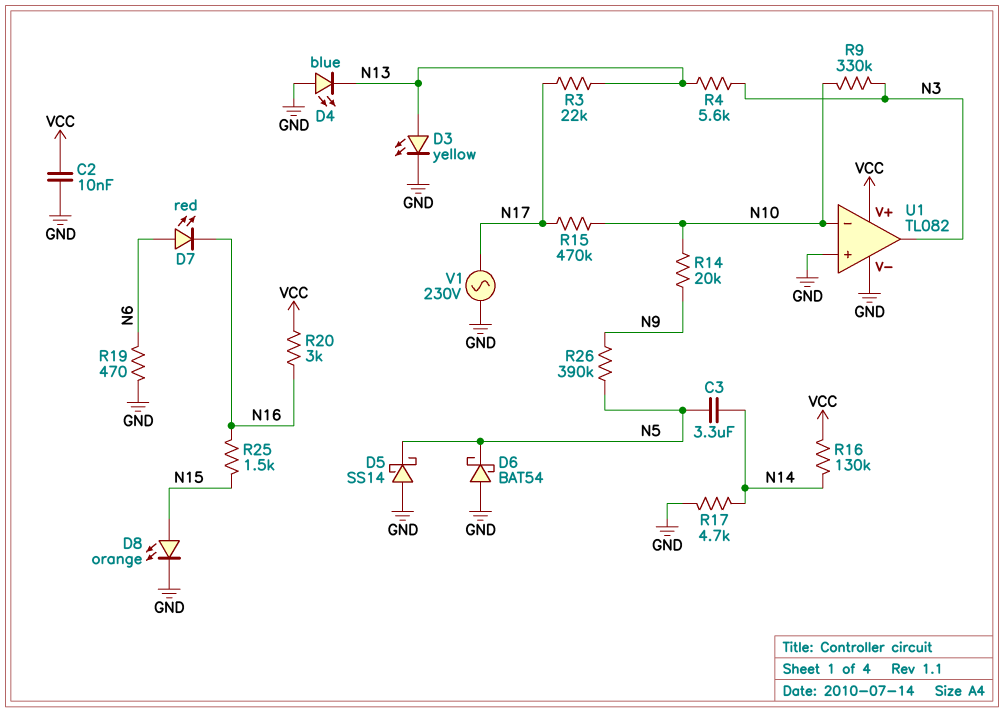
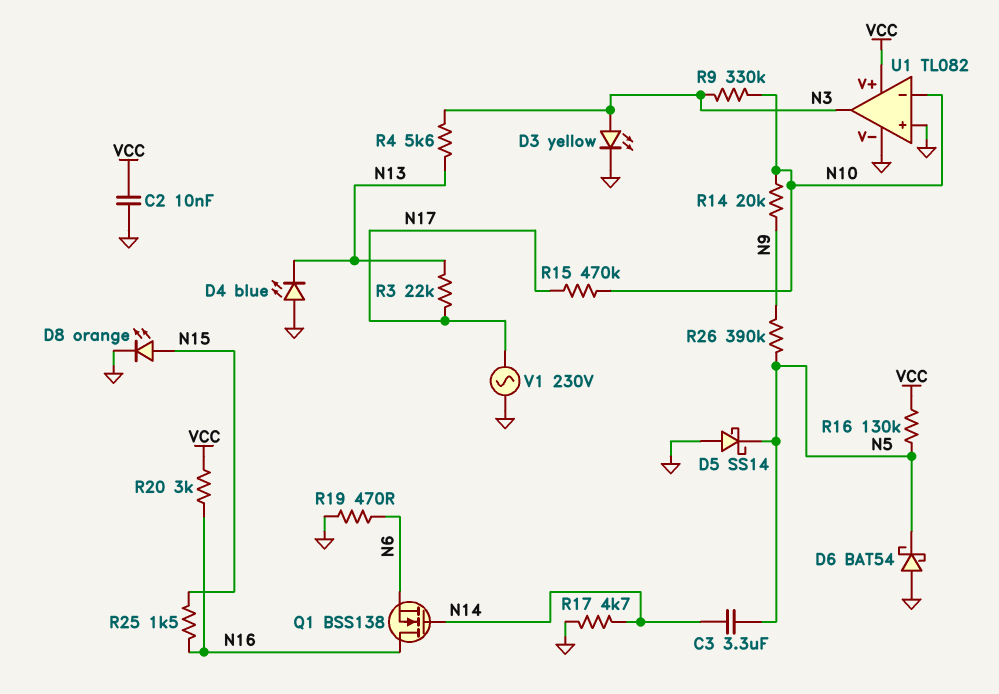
D3: LED yellow (A N13, K GND) -> LED yellow (A N3, K GND)
D7: LED red (A N6, K N16) -> none
Q1: none -> NMOS BSS138 (G N14, D N16, S N6)
R16: 130k (N14, VCC) -> 130k (N5, VCC)

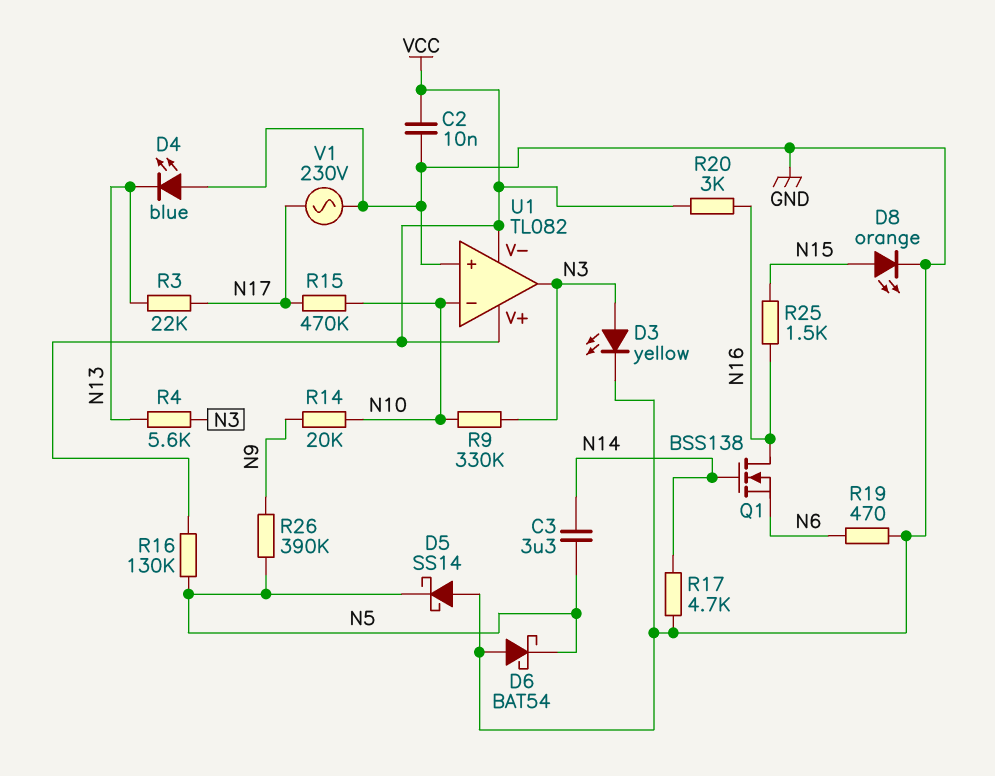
U1 pin V-: GND -> VCC

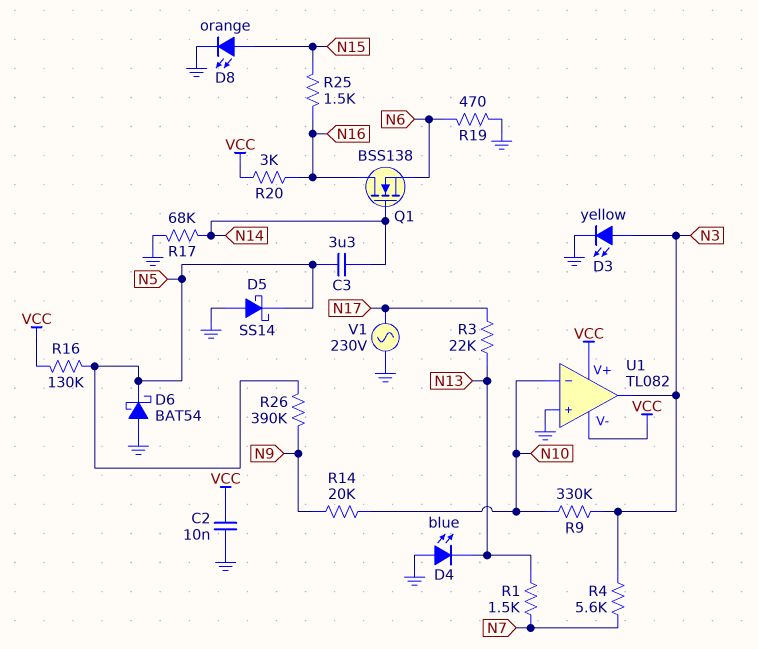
R1: none -> 1.5k (N7, N13)
R4: 5.6k (N3, N13) -> 5.6k (N3, N7)
R15: 470k (N10, N17) -> none
R17: 4.7k (GND, N14) -> 68k (GND, N14)

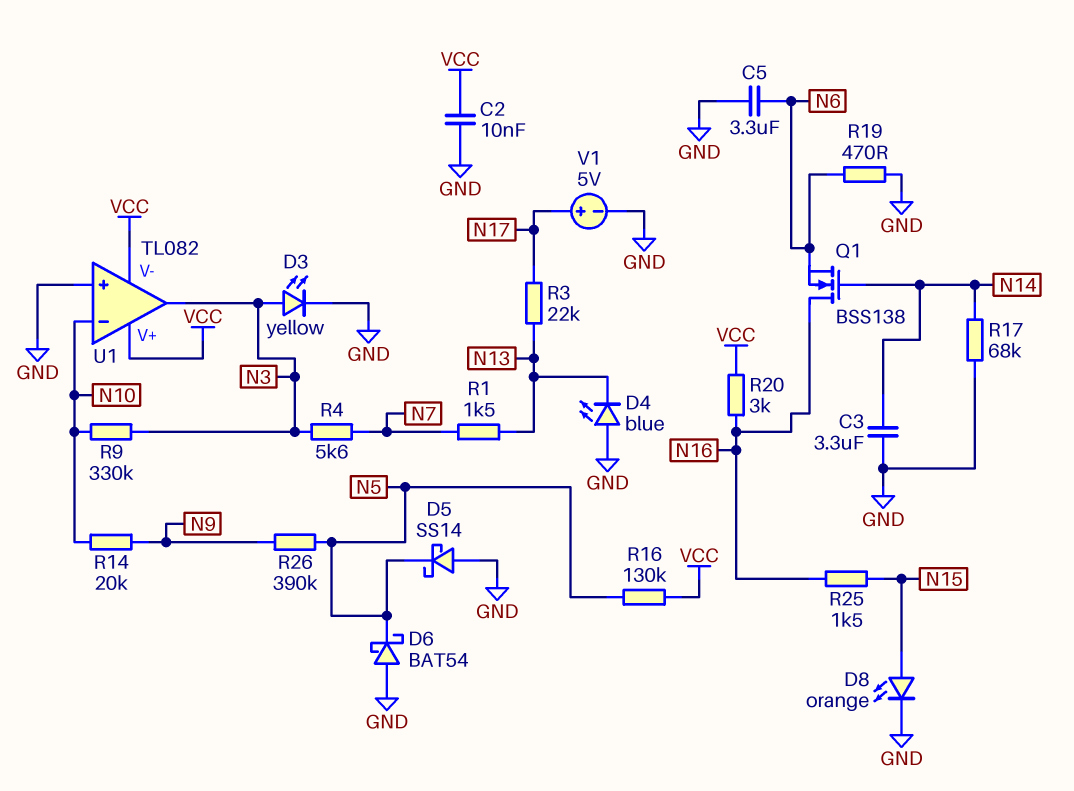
C3: 3.3uF (N5, N14) -> 3.3uF (GND, N14)
C5: none -> 3.3uF (GND, N6)
V1: AC 230V (GND, N17) -> 5V (plus N17, minus GND)

